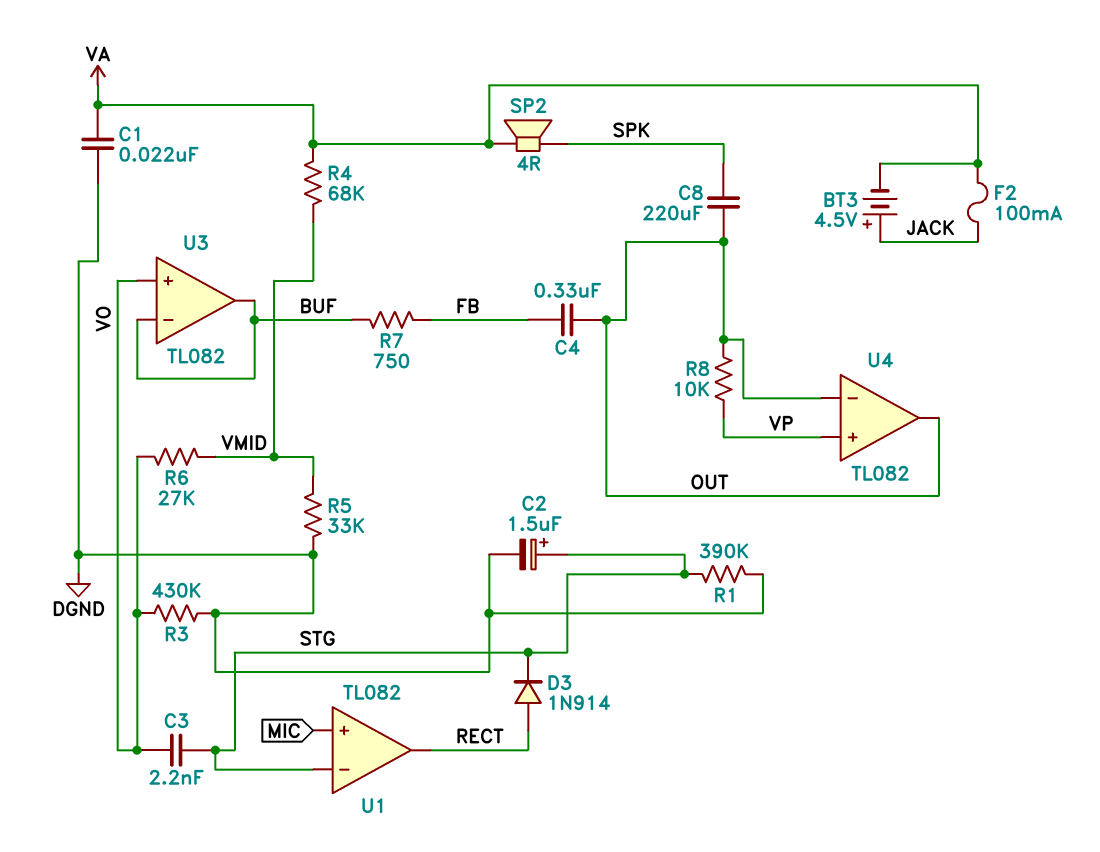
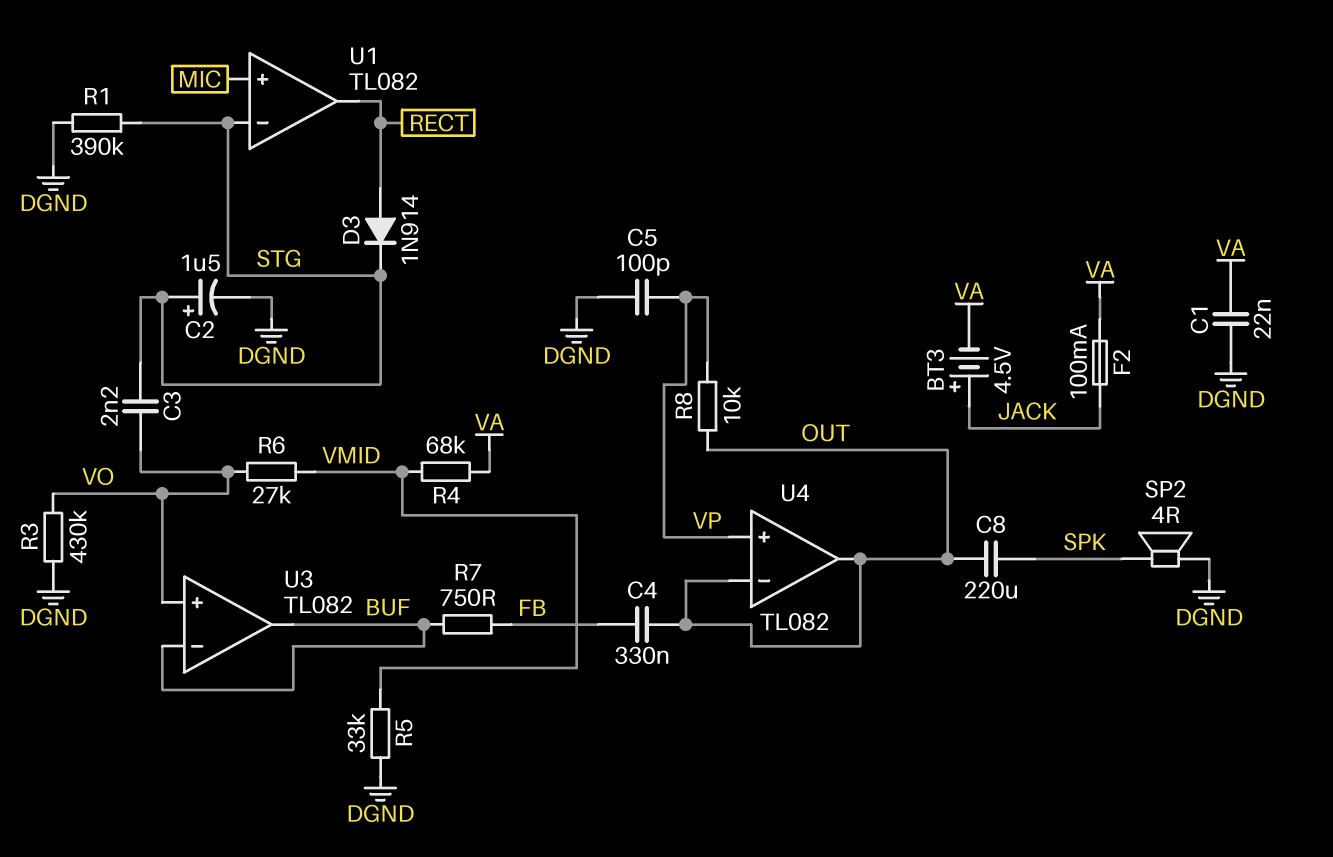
C5: none -> 100pF (DGND, VP)
SP2: speaker 4R (SPK, VA) -> speaker 4R (DGND, SPK)

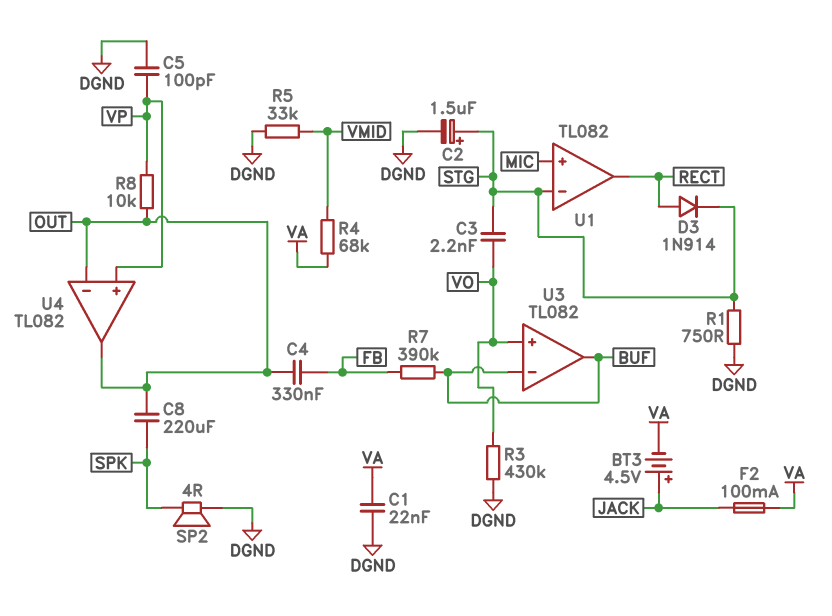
R1: 390k (DGND, STG) -> 750 (DGND, STG)
R6: 27k (VMID, VO) -> none
R7: 750 (BUF, FB) -> 390k (BUF, FB)

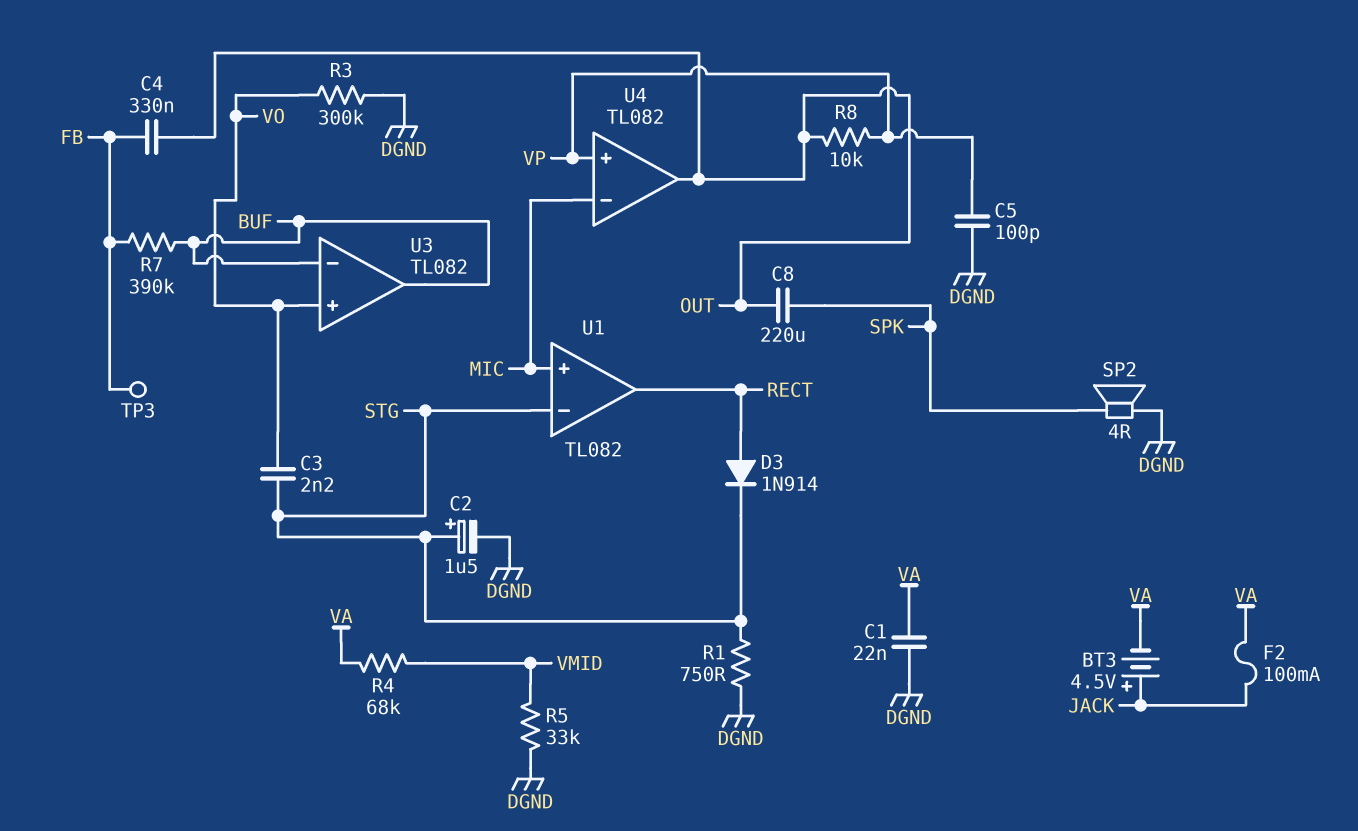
R3: 430k (DGND, VO) -> 300k (DGND, VO)
TP3: none -> test point (FB)
U4 pin in-: OUT -> MIC

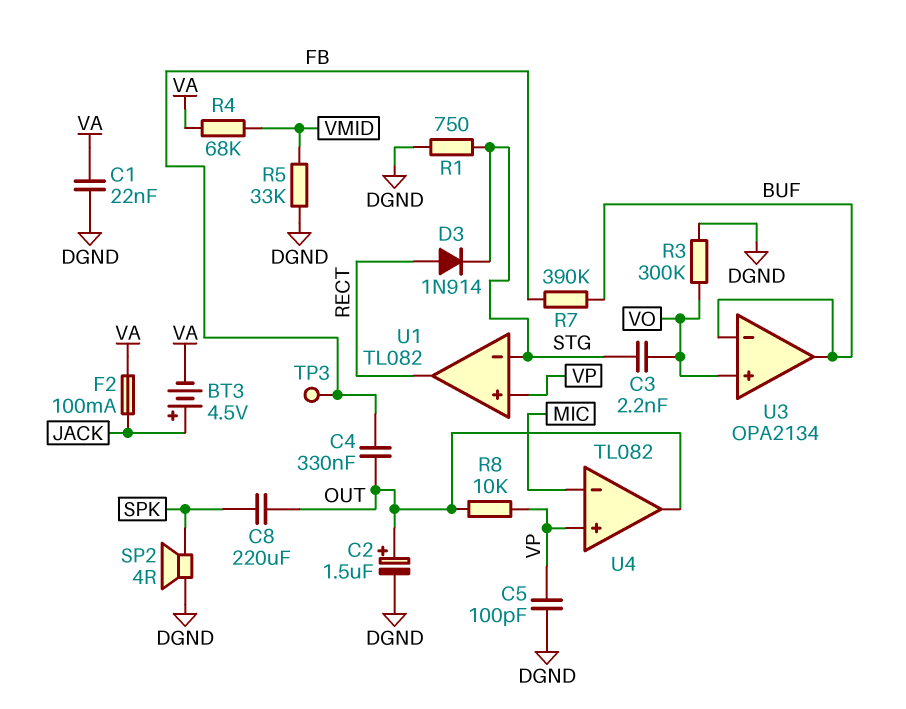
C2: 1.5uF (plus STG, minus DGND) -> 1.5uF (plus OUT, minus DGND)
U1 pin in+: MIC -> VP
U3: TL082 -> OPA2134

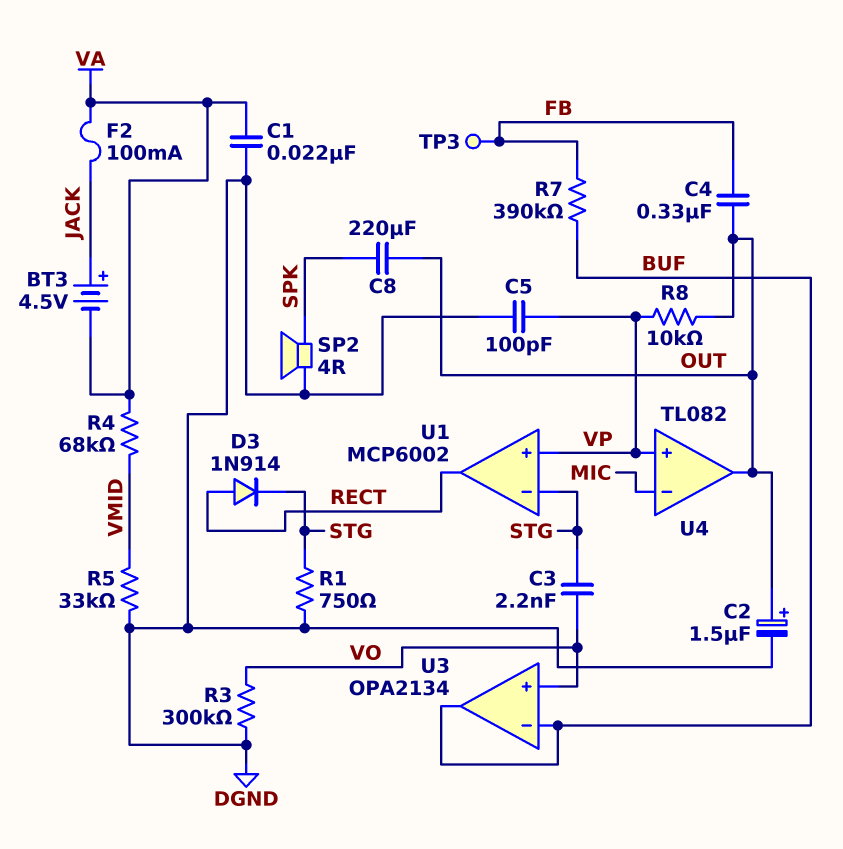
U1: TL082 -> MCP6002

